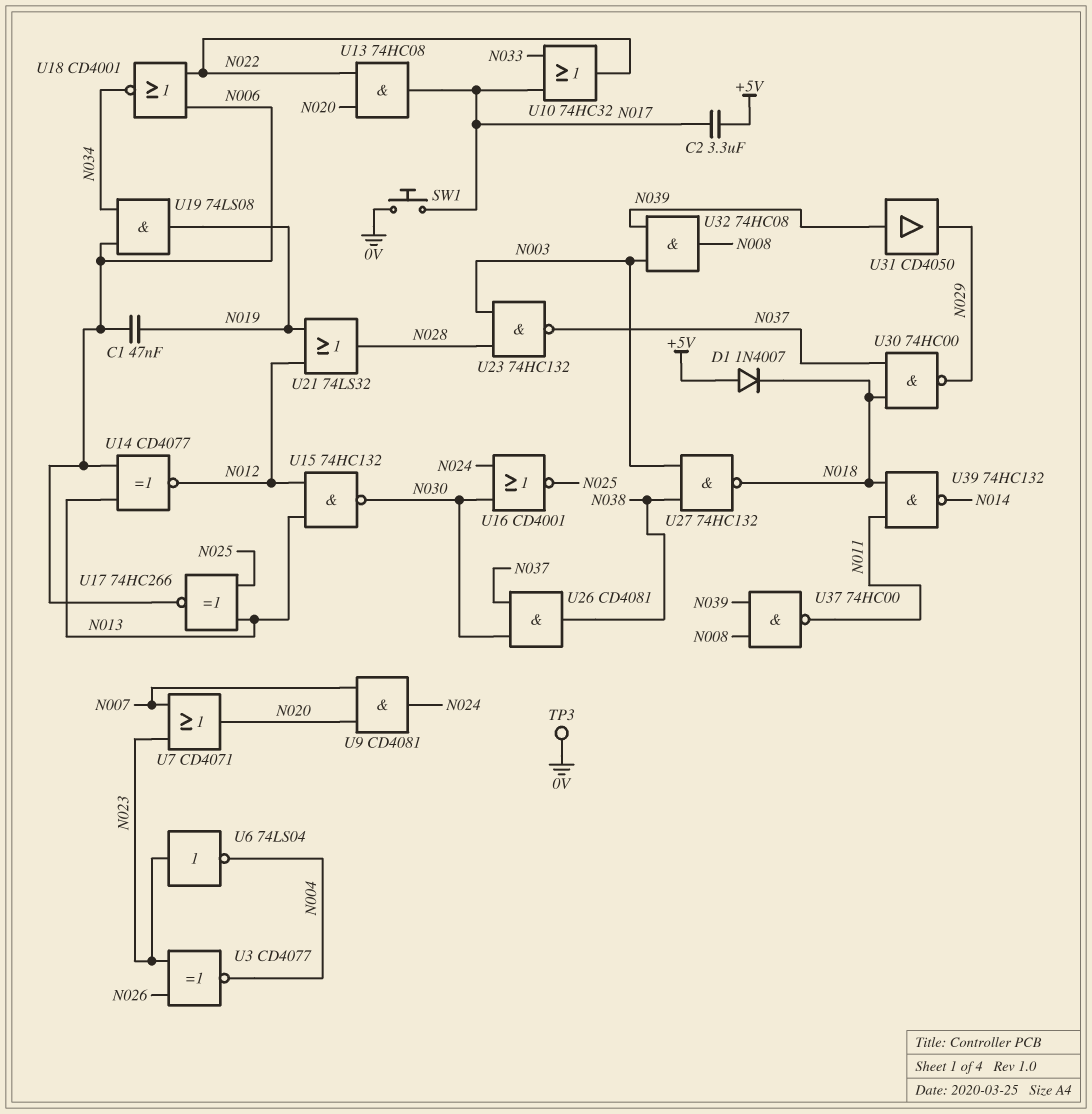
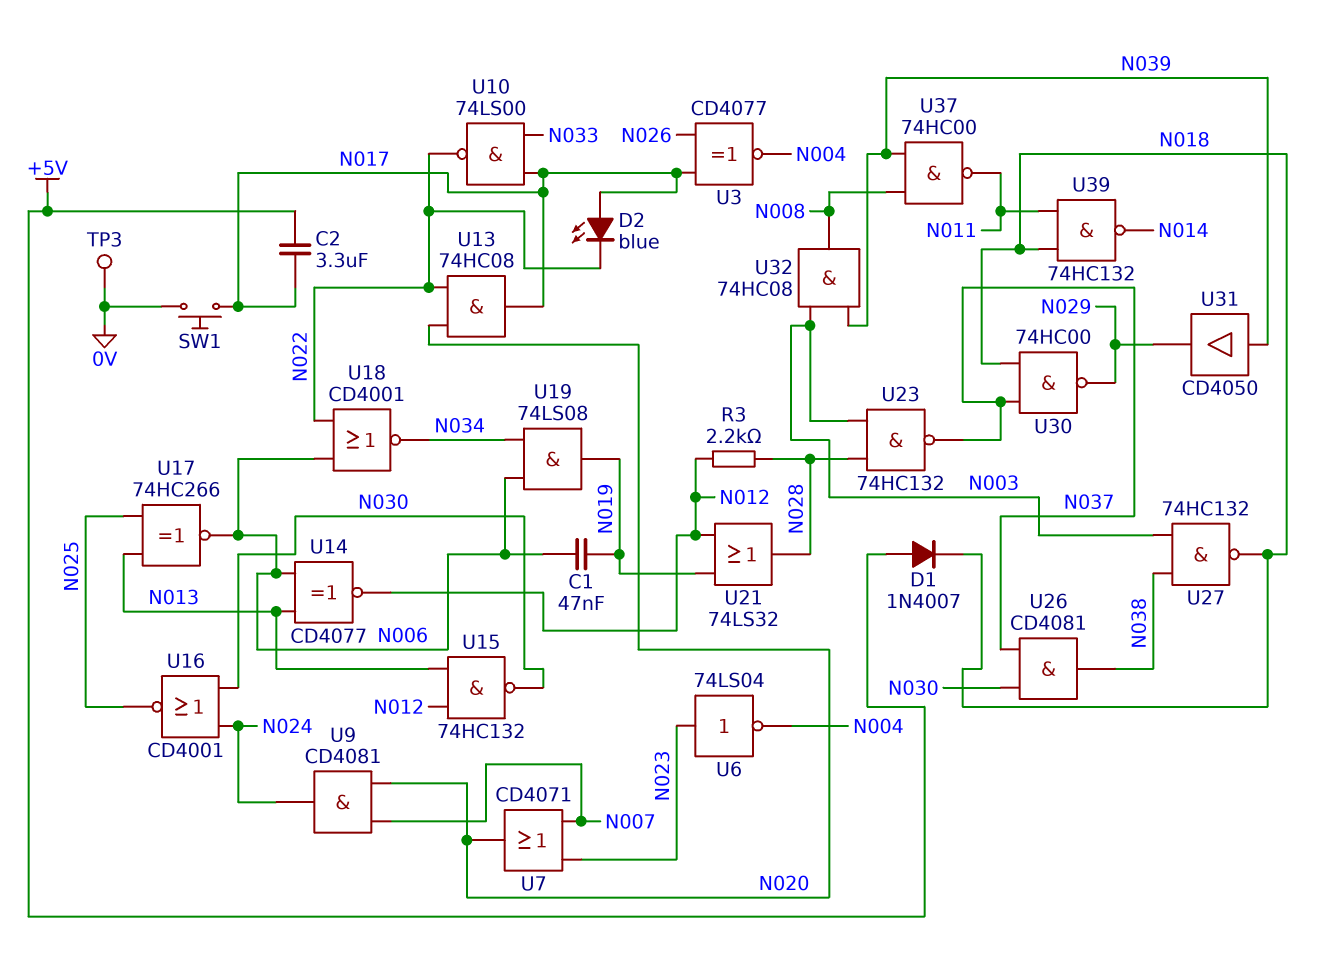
D2: none -> LED blue (A N017, K N022)
R3: none -> 2.2k (N012, N028)
U3: XNOR CD4077 (in N023, in N026, out N004) -> XNOR CD4077 (in N017, in N026, out N004)
U10: OR 74HC32 (in N017, in N033, out N022) -> NAND 74LS00 (in N017, in N033, out N022)

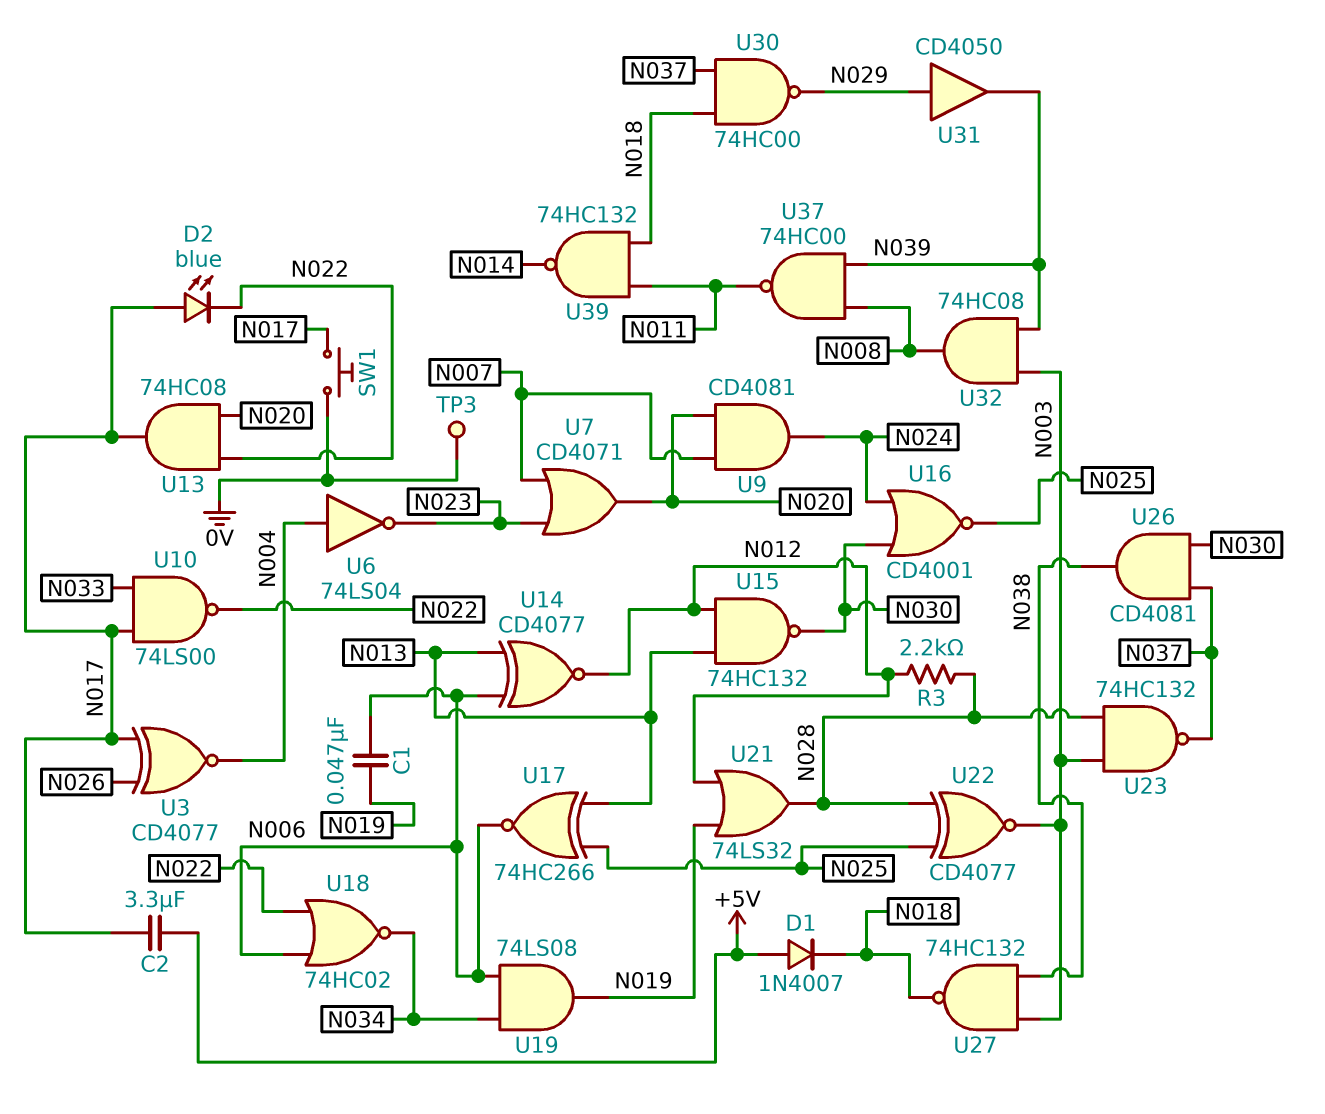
U6: NOT 74LS04 (in N023, out N004) -> NOT 74LS04 (in N004, out N023)
U18: NOR CD4001 (in N006, in N022, out N034) -> NOR 74HC02 (in N006, in N022, out N034)
U22: none -> XNOR CD4077 (in N025, in N028, out N003)
U31: buffer CD4050 (in N039, out N029) -> buffer CD4050 (in N029, out N039)

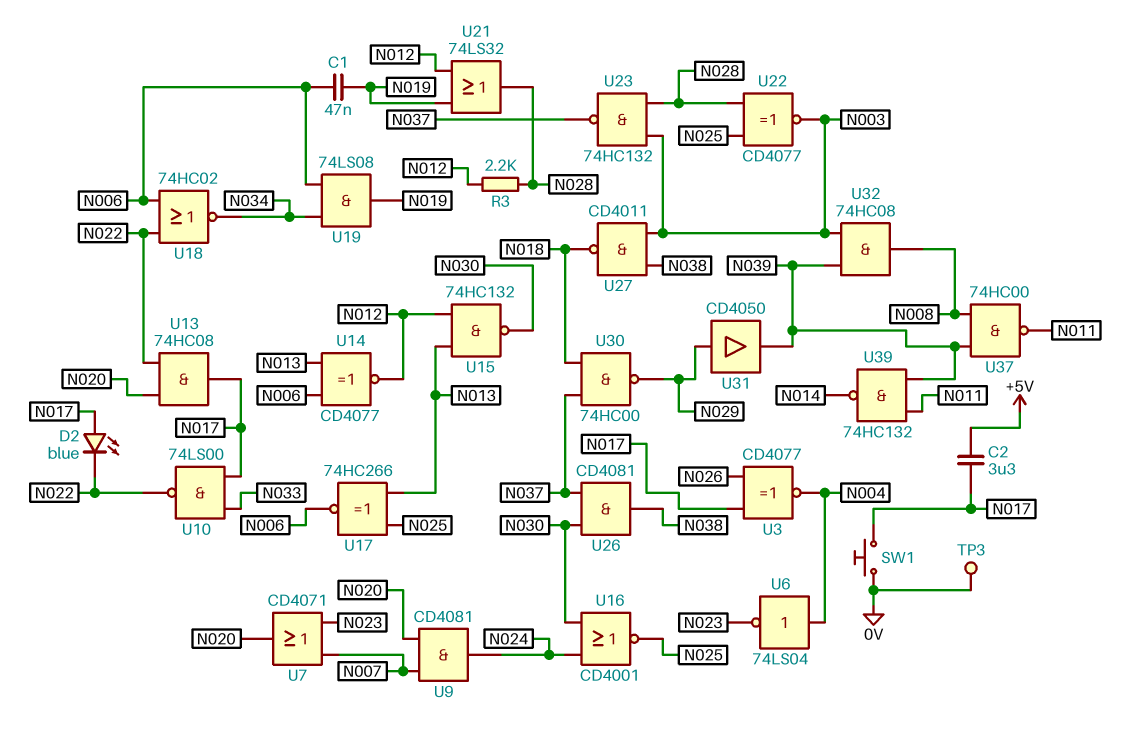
D1: diode 1N4007 (A +5V, K N018) -> none
U27: NAND 74HC132 (in N003, in N038, out N018) -> NAND CD4011 (in N003, in N038, out N018)
U39: NAND 74HC132 (in N011, in N018, out N014) -> NAND 74HC132 (in N011, in N039, out N014)

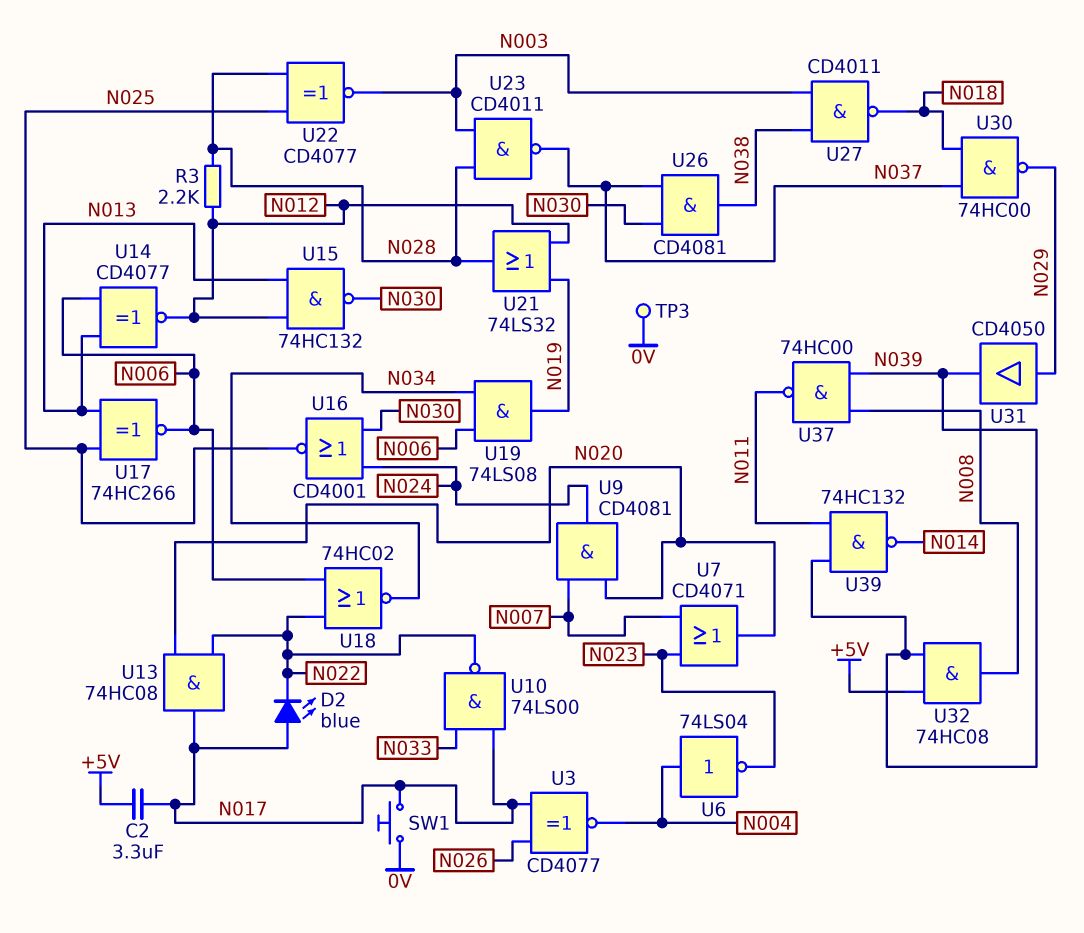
C1: 47nF (N006, N019) -> none
U23: NAND 74HC132 (in N003, in N028, out N037) -> NAND CD4011 (in N003, in N028, out N037)
U32: AND 74HC08 (in N003, in N039, out N008) -> AND 74HC08 (in +5V, in N039, out N008)

